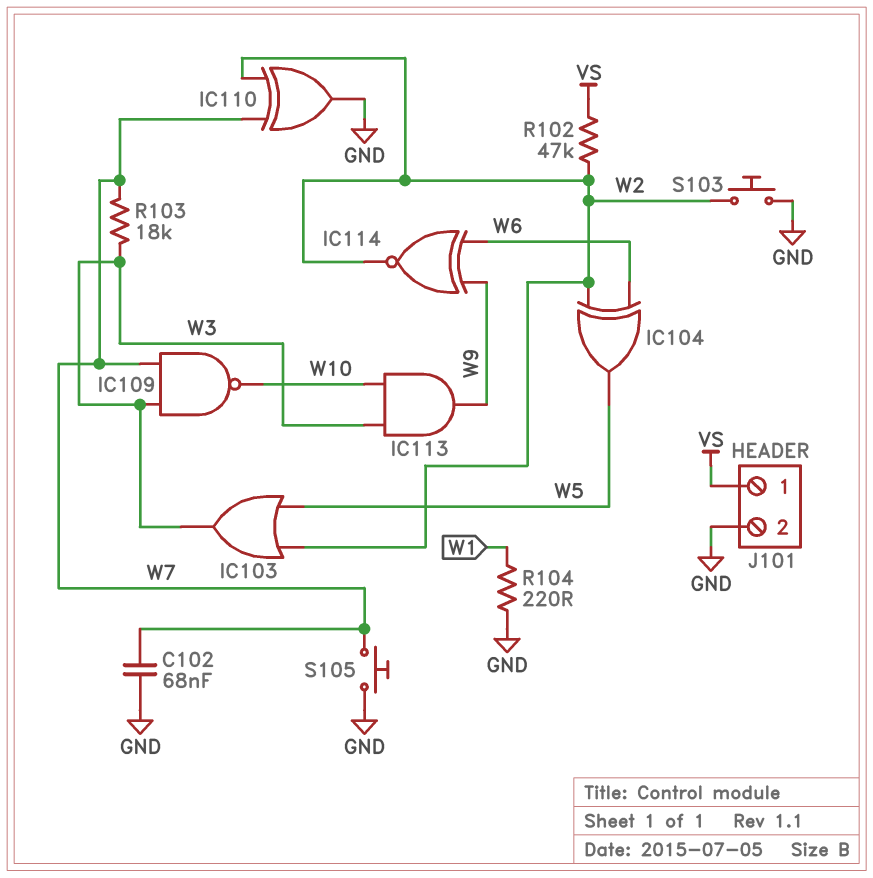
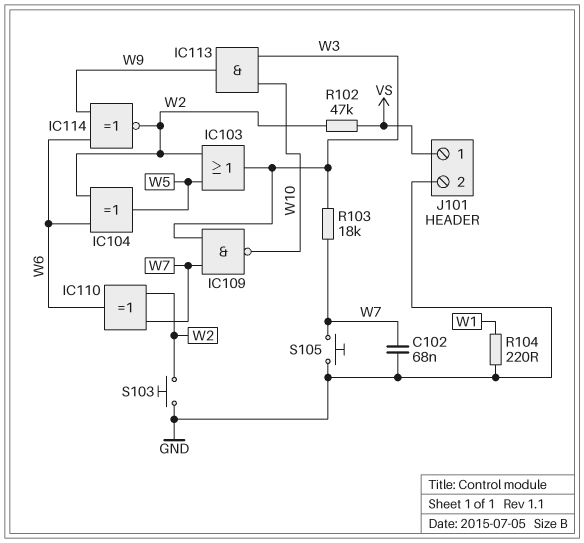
IC110: XOR (in W2, in W7, out GND) -> XOR (in W2, in W7, out W6)

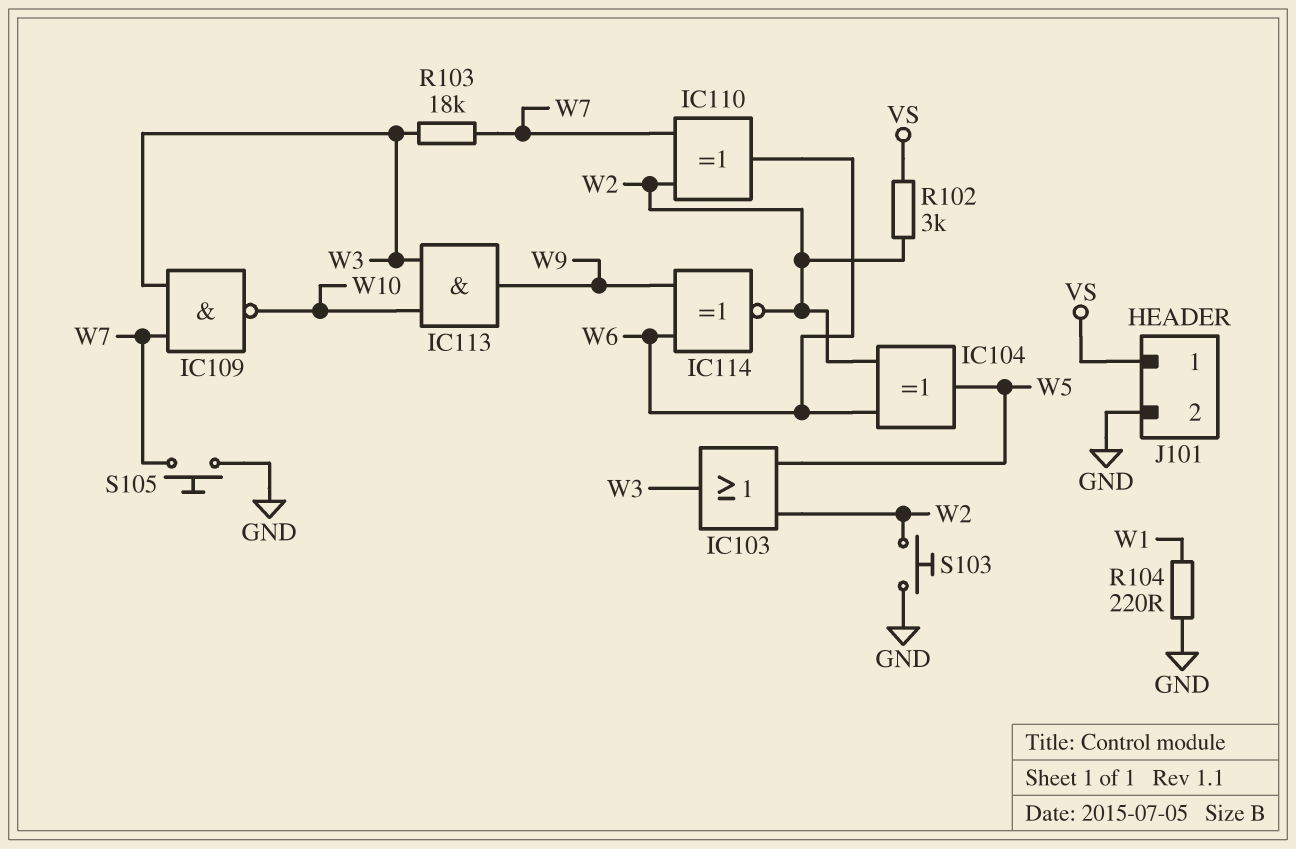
C102: 68nF (GND, W7) -> none
R102: 47k (VS, W2) -> 3k (VS, W2)

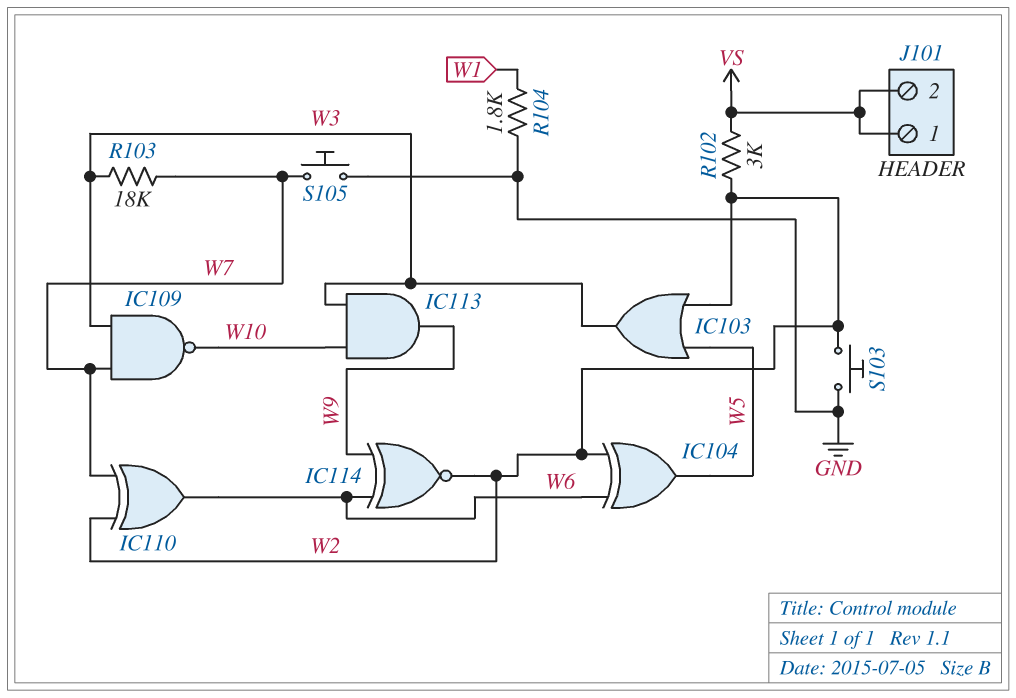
J101 pin 2: GND -> VS
R104: 220 (GND, W1) -> 1.8k (GND, W1)

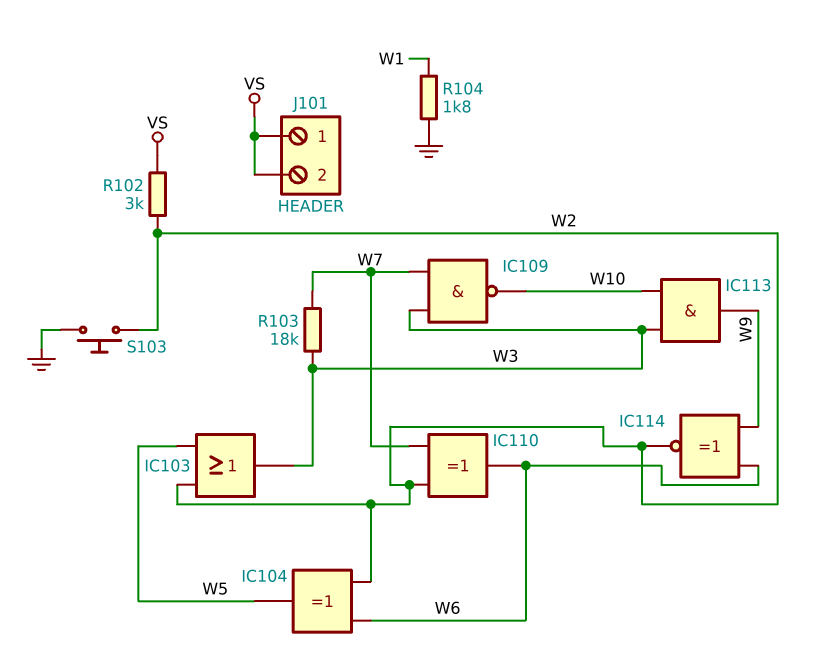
S105: button (GND, W7) -> none

